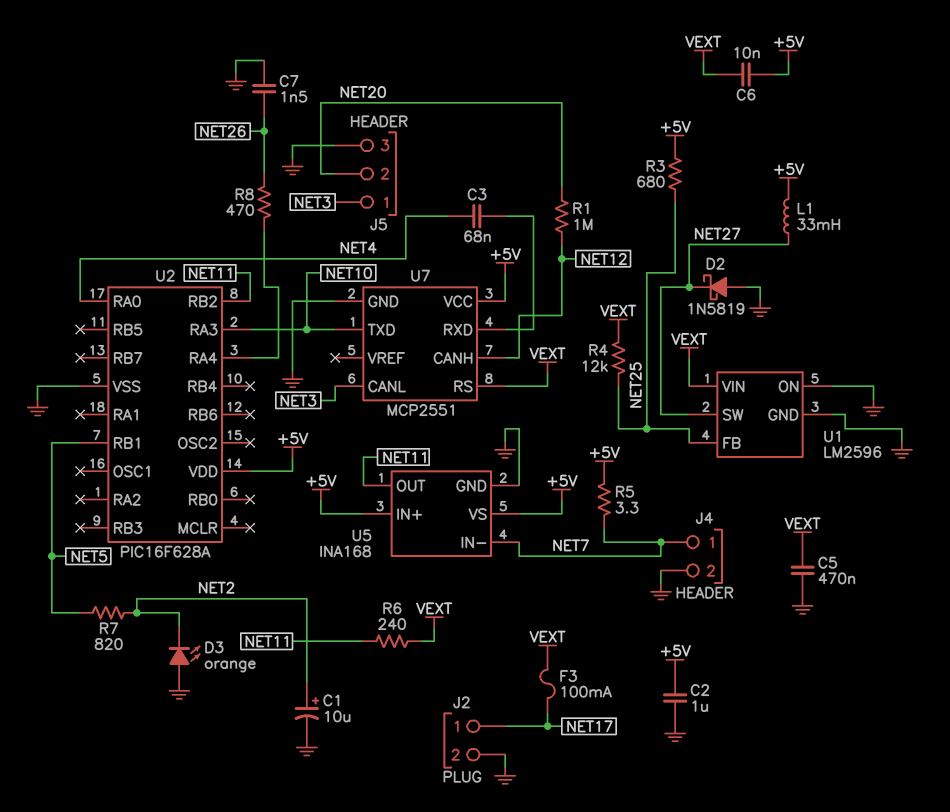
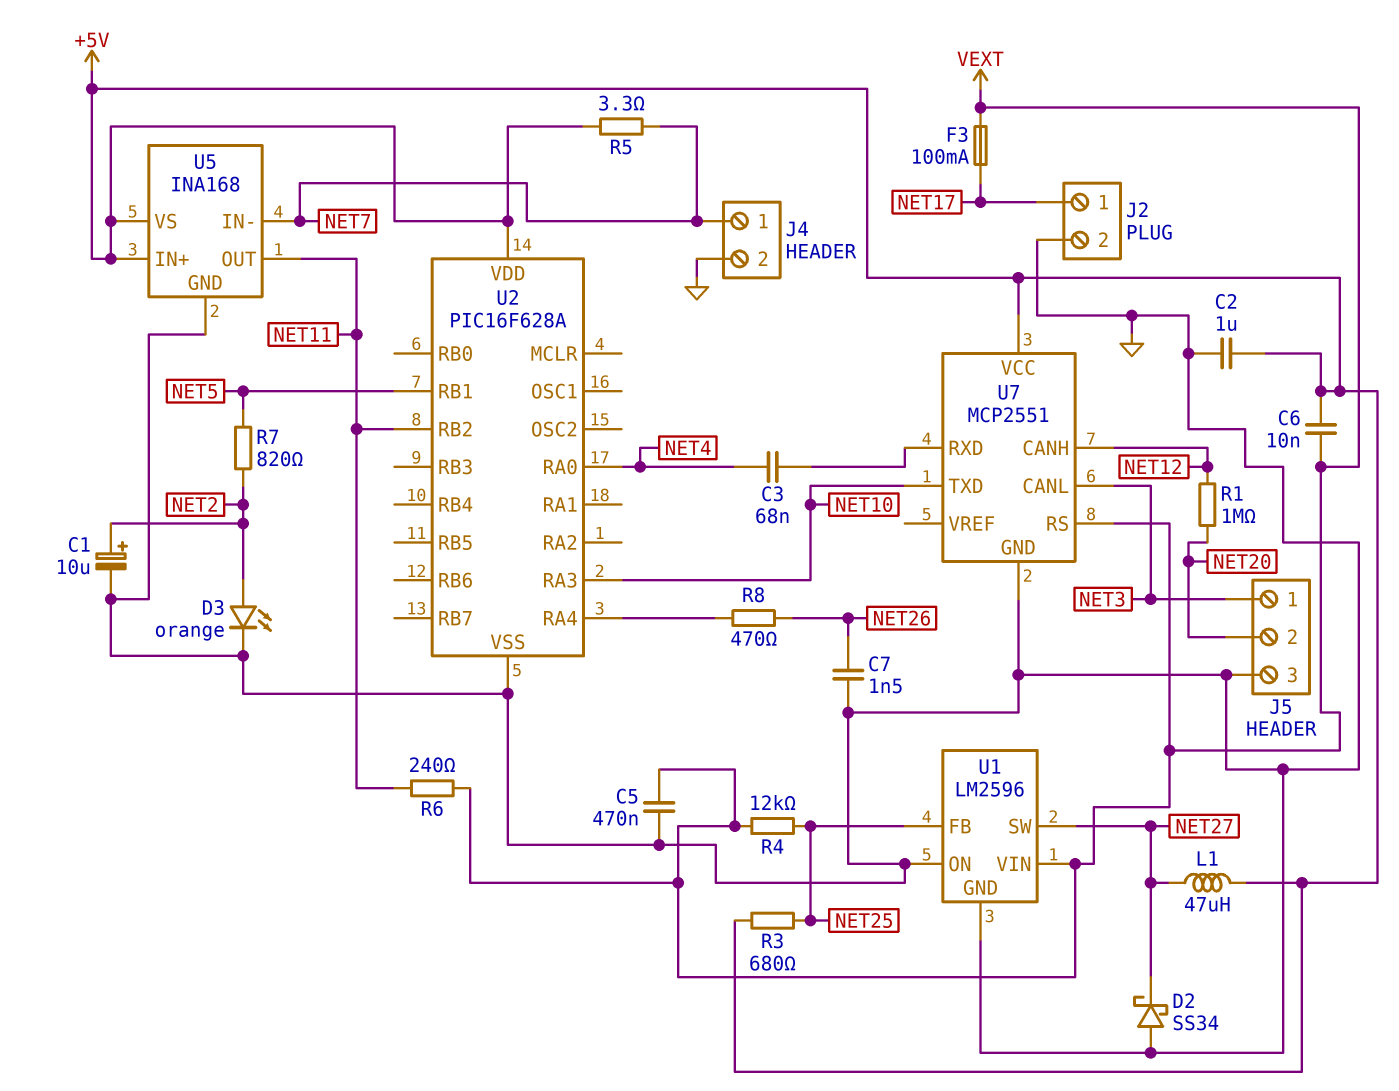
D2: schottky 1N5819 (A GND, K NET27) -> schottky SS34 (A GND, K NET27)
D3: LED orange (A GND, K NET2) -> LED orange (A NET2, K GND)
L1: 33mH (+5V, NET27) -> 47uH (+5V, NET27)

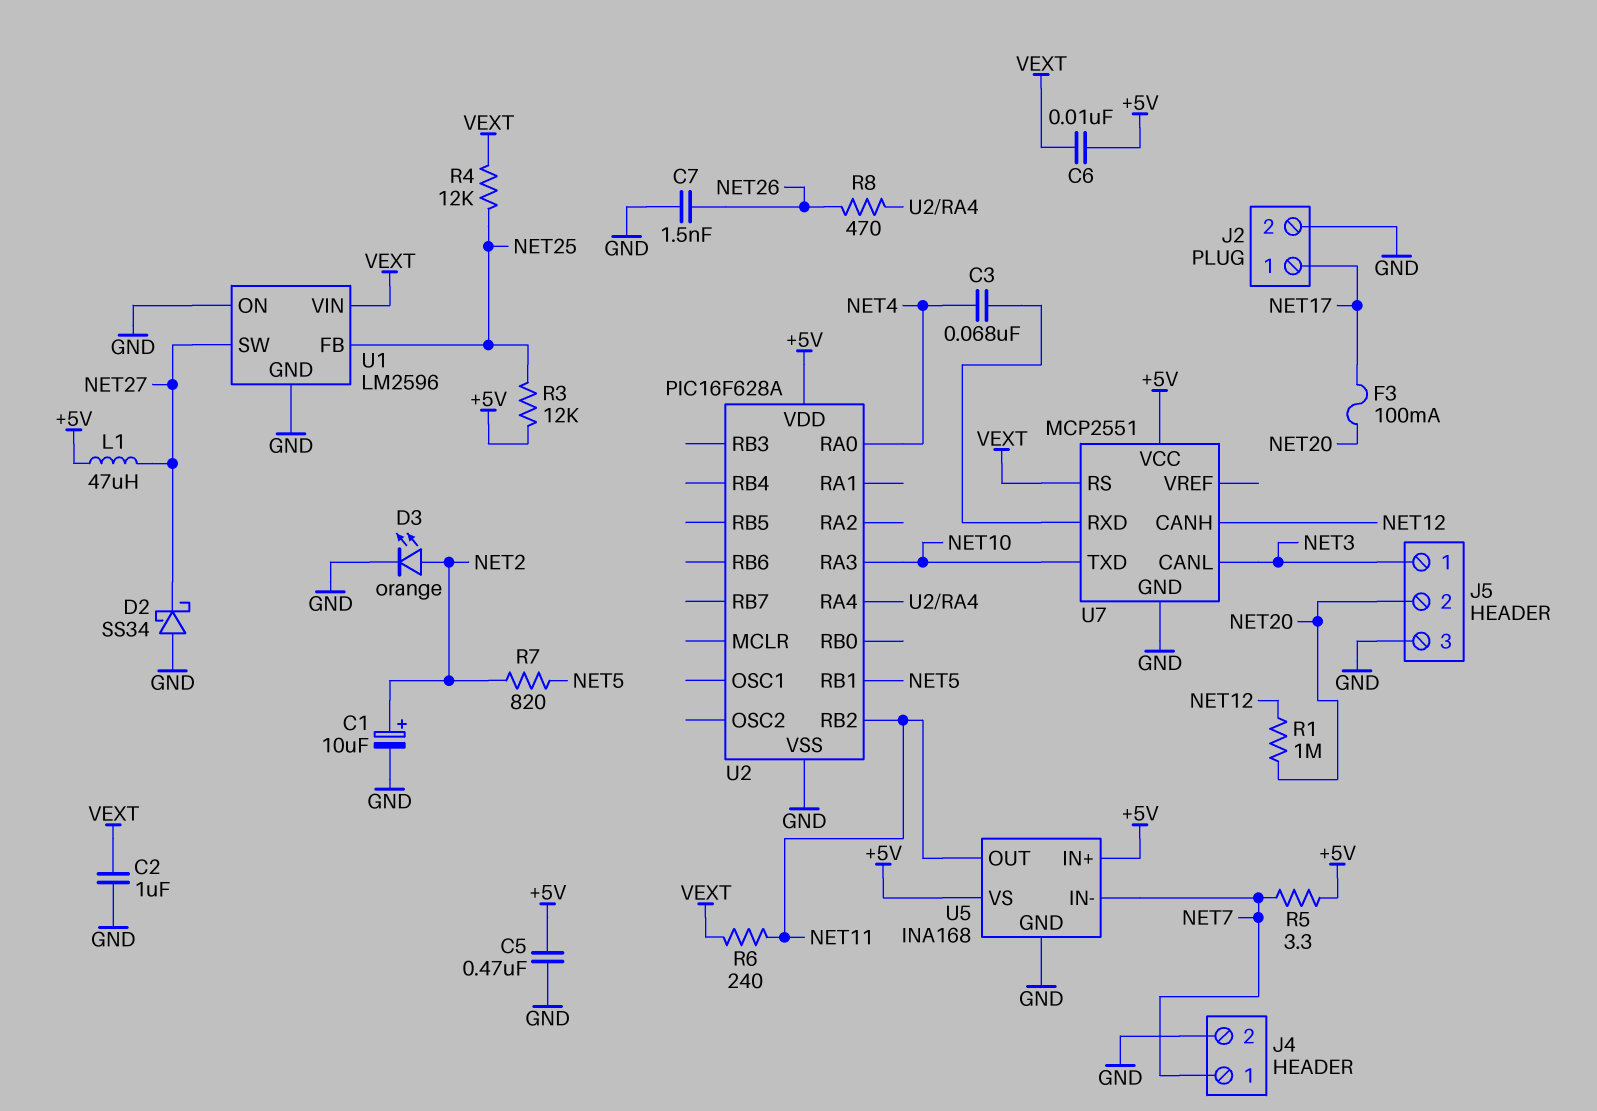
C2: 1uF (+5V, GND) -> 1uF (GND, VEXT)
C5: 470nF (GND, VEXT) -> 470nF (+5V, GND)
F3: 100mA (NET17, VEXT) -> 100mA (NET17, NET20)
R3: 680 (+5V, NET25) -> 12k (+5V, NET25)

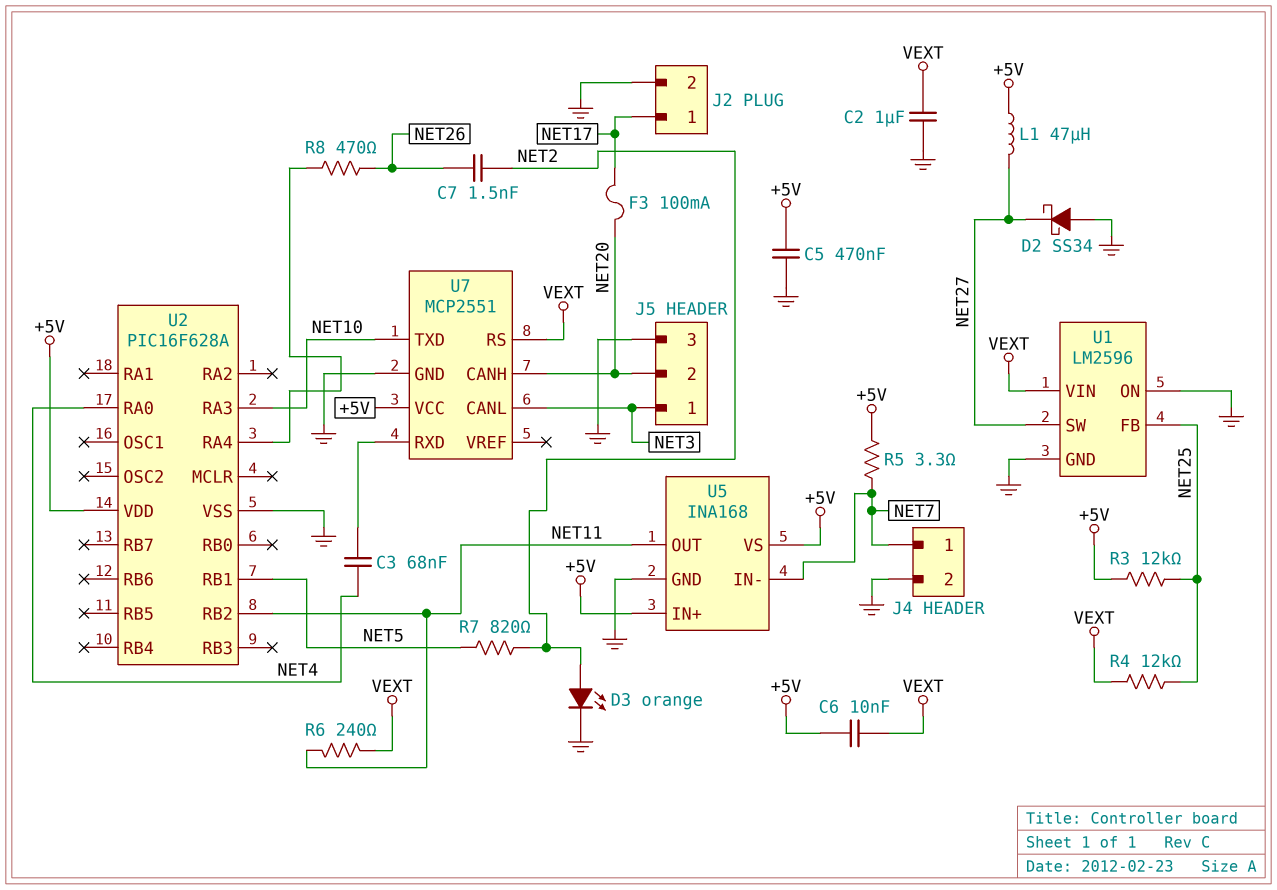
C1: 10uF (plus NET2, minus GND) -> none
C7: 1.5nF (GND, NET26) -> 1.5nF (NET2, NET26)
R1: 1M (NET12, NET20) -> none
U7 pin CANH: NET12 -> NET20

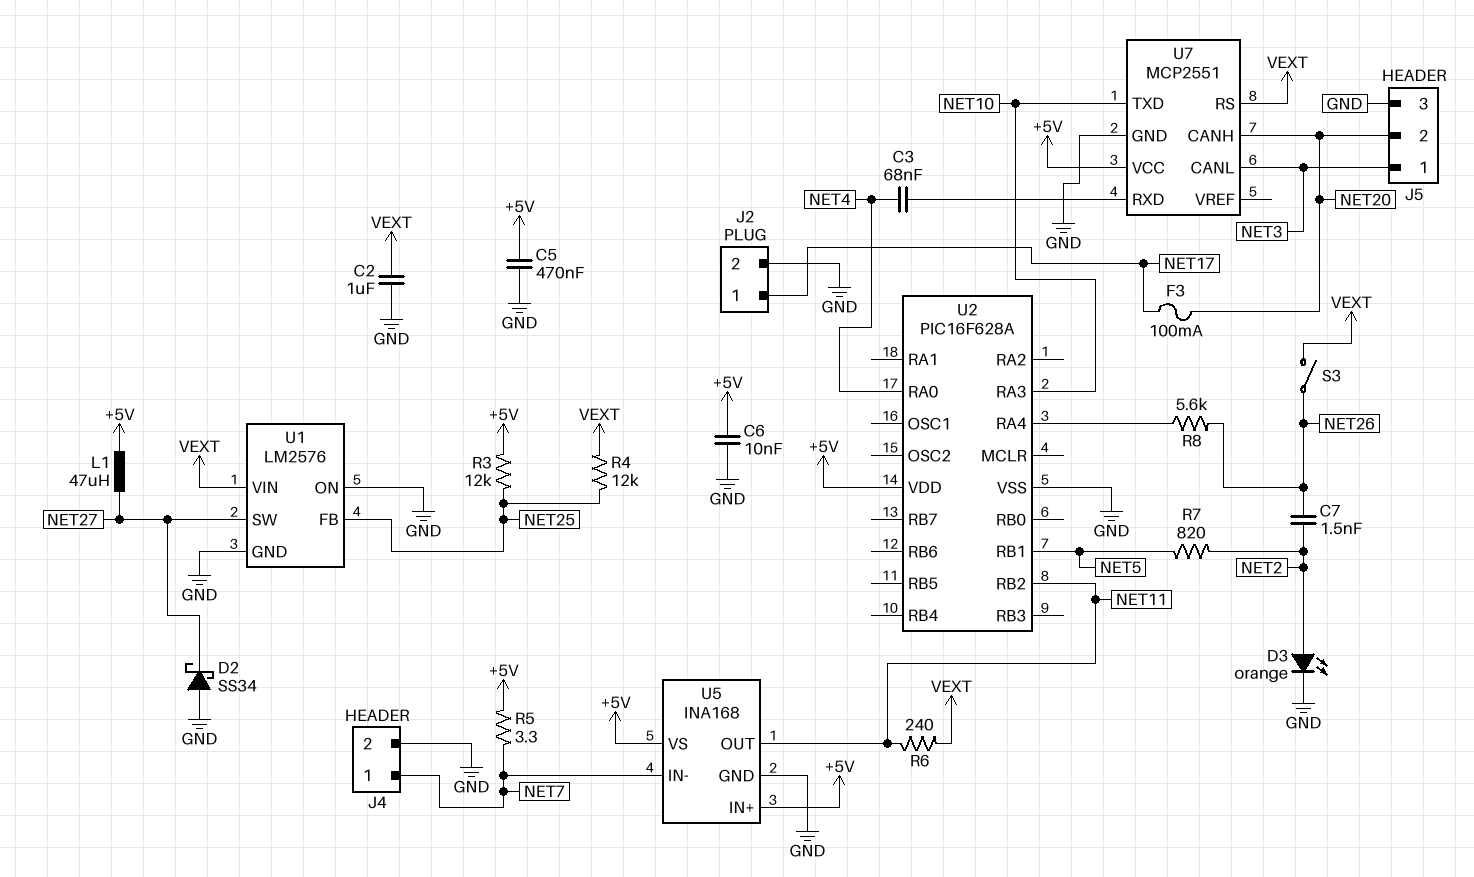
C6: 10nF (+5V, VEXT) -> 10nF (+5V, GND)
R8: 470 (NET26, U2/RA4) -> 5.6k (NET26, U2/RA4)
S3: none -> switch (NET26, VEXT)
U1: LM2596 -> LM2576

